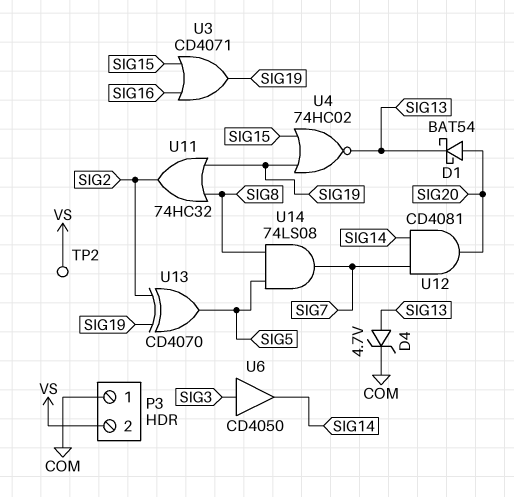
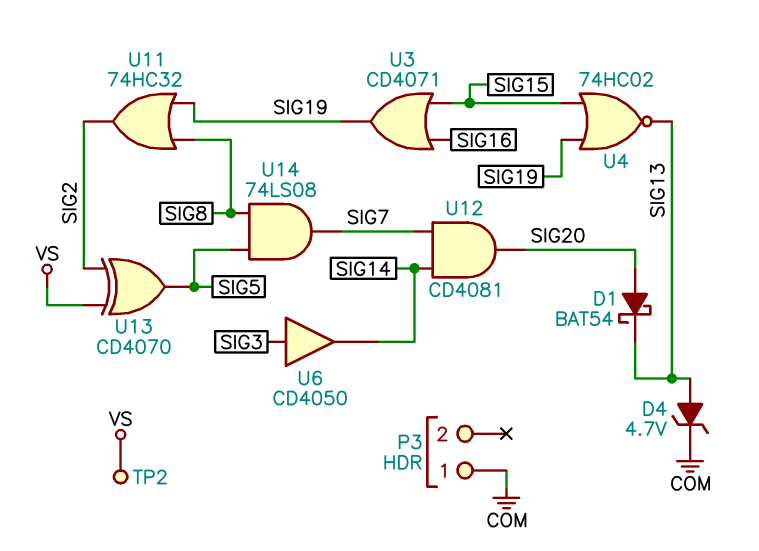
P3 pin 2: VS -> none
U13: XOR CD4070 (in SIG2, in SIG19, out SIG5) -> XOR CD4070 (in SIG2, in VS, out SIG5)

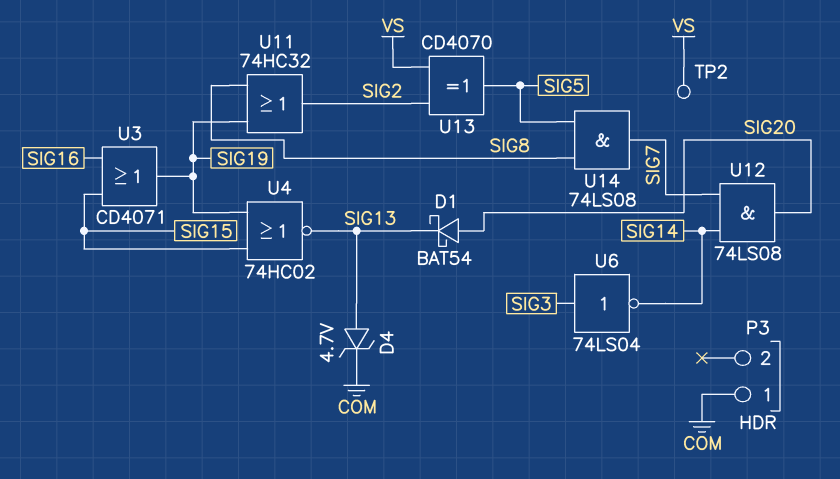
U6: buffer CD4050 (in SIG3, out SIG14) -> NOT 74LS04 (in SIG3, out SIG14)
U12: AND CD4081 (in SIG7, in SIG14, out SIG20) -> AND 74LS08 (in SIG7, in SIG14, out SIG20)

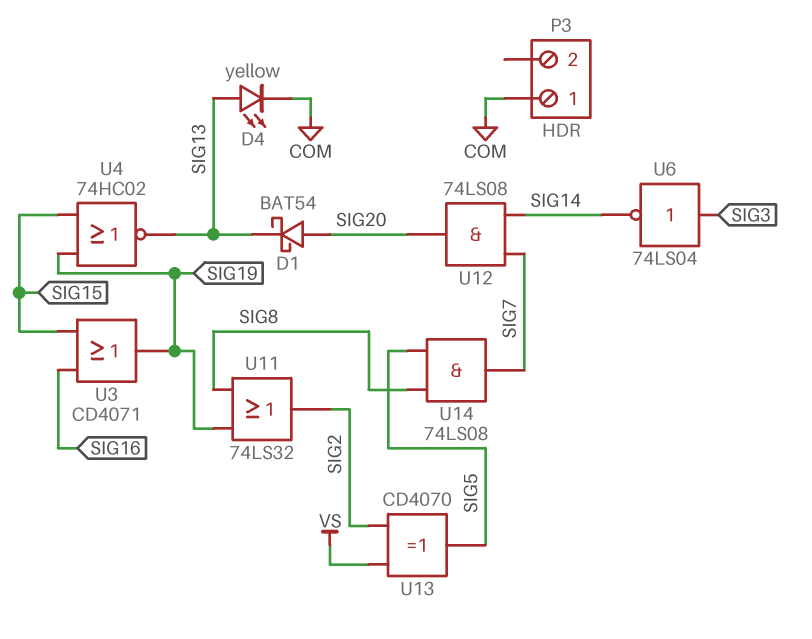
D4: zener 4.7V (A SIG13, K COM) -> LED yellow (A SIG13, K COM)
TP2: test point (VS) -> none
U11: OR 74HC32 (in SIG8, in SIG19, out SIG2) -> OR 74LS32 (in SIG8, in SIG19, out SIG2)

